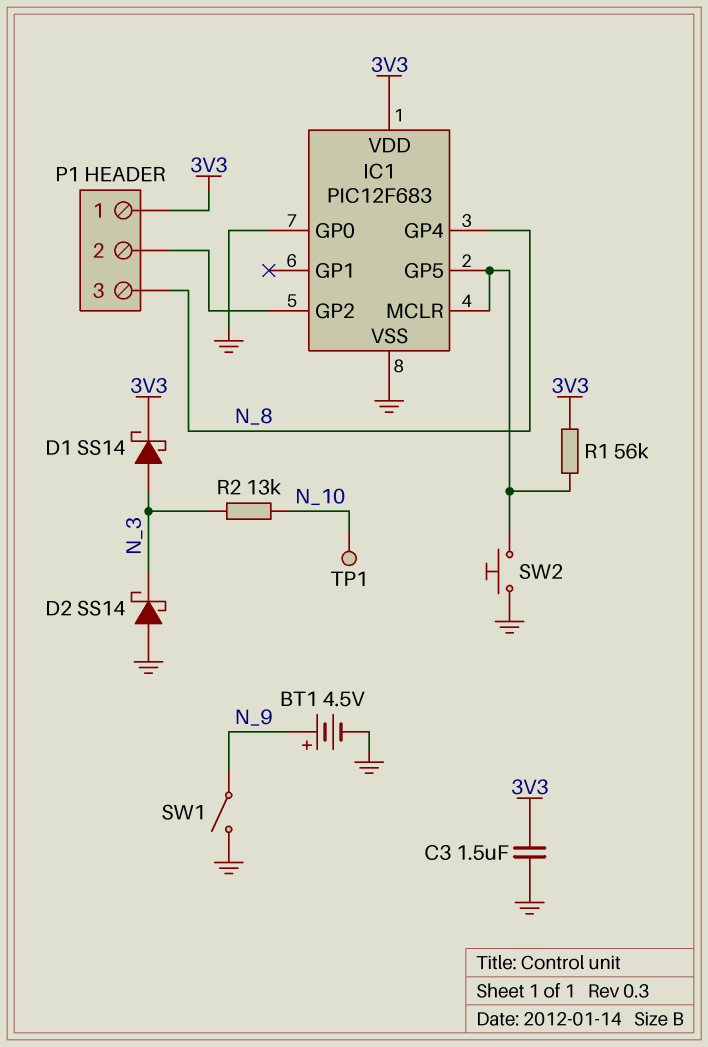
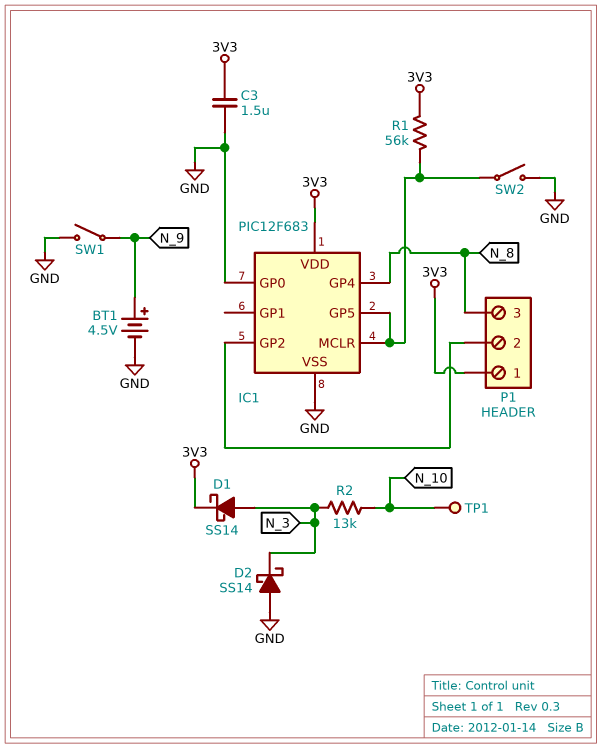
SW2: button (GND, IC1/GP5) -> switch (GND, IC1/GP5)

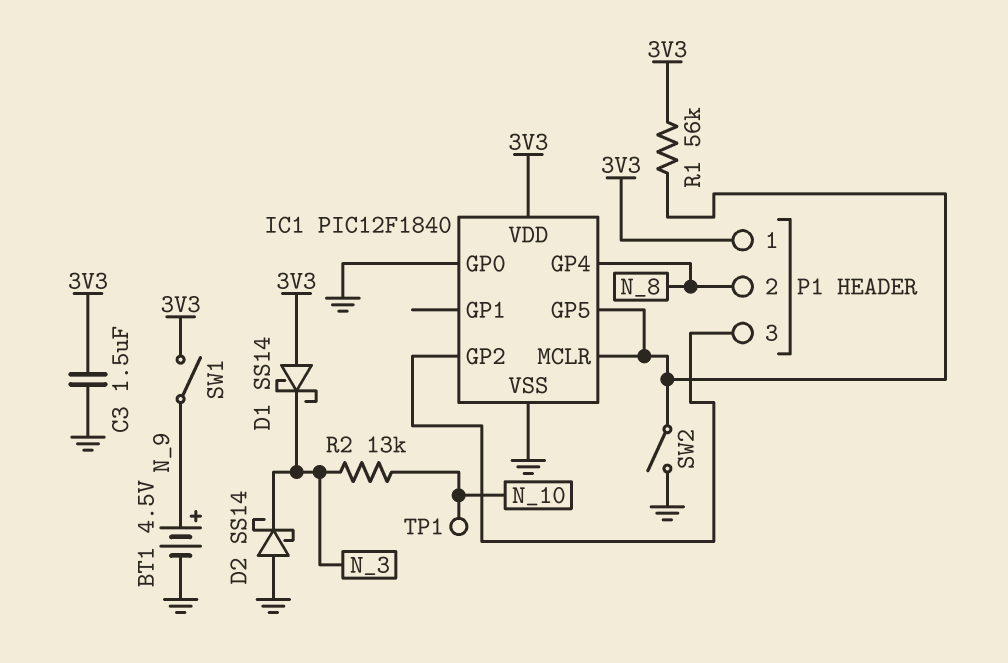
D1: schottky SS14 (A N_3, K 3V3) -> schottky SS14 (A 3V3, K N_3)
IC1: PIC12F683 -> PIC12F1840
P1 pin 2: IC1/GP2 -> N_8
P1 pin 3: N_8 -> IC1/GP2
SW1: switch (GND, N_9) -> switch (3V3, N_9)

